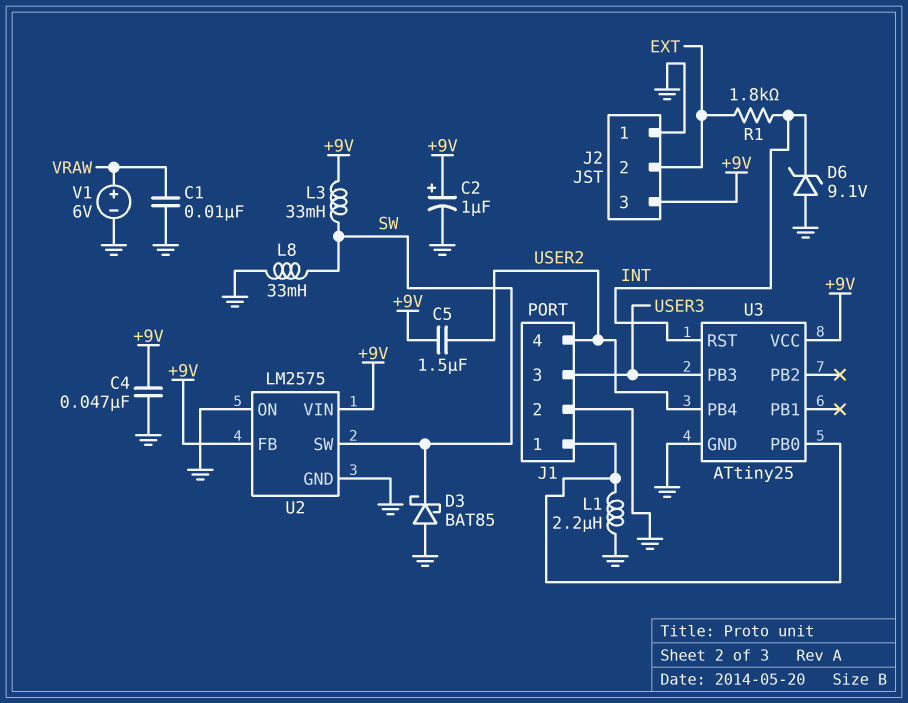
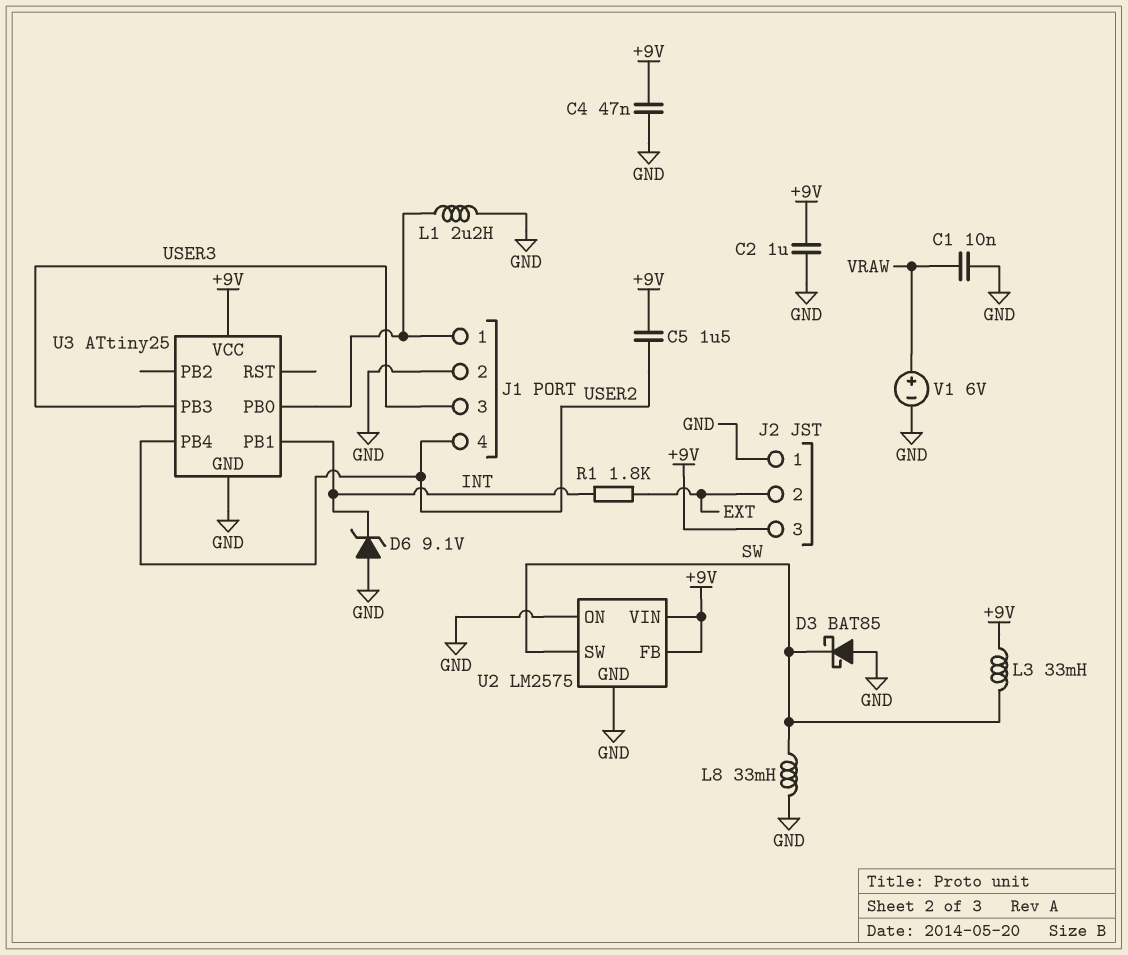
C2: 1uF (plus +9V, minus GND) -> 1uF (+9V, GND)
U3 pin PB1: none -> INT
U3 pin RST: INT -> none

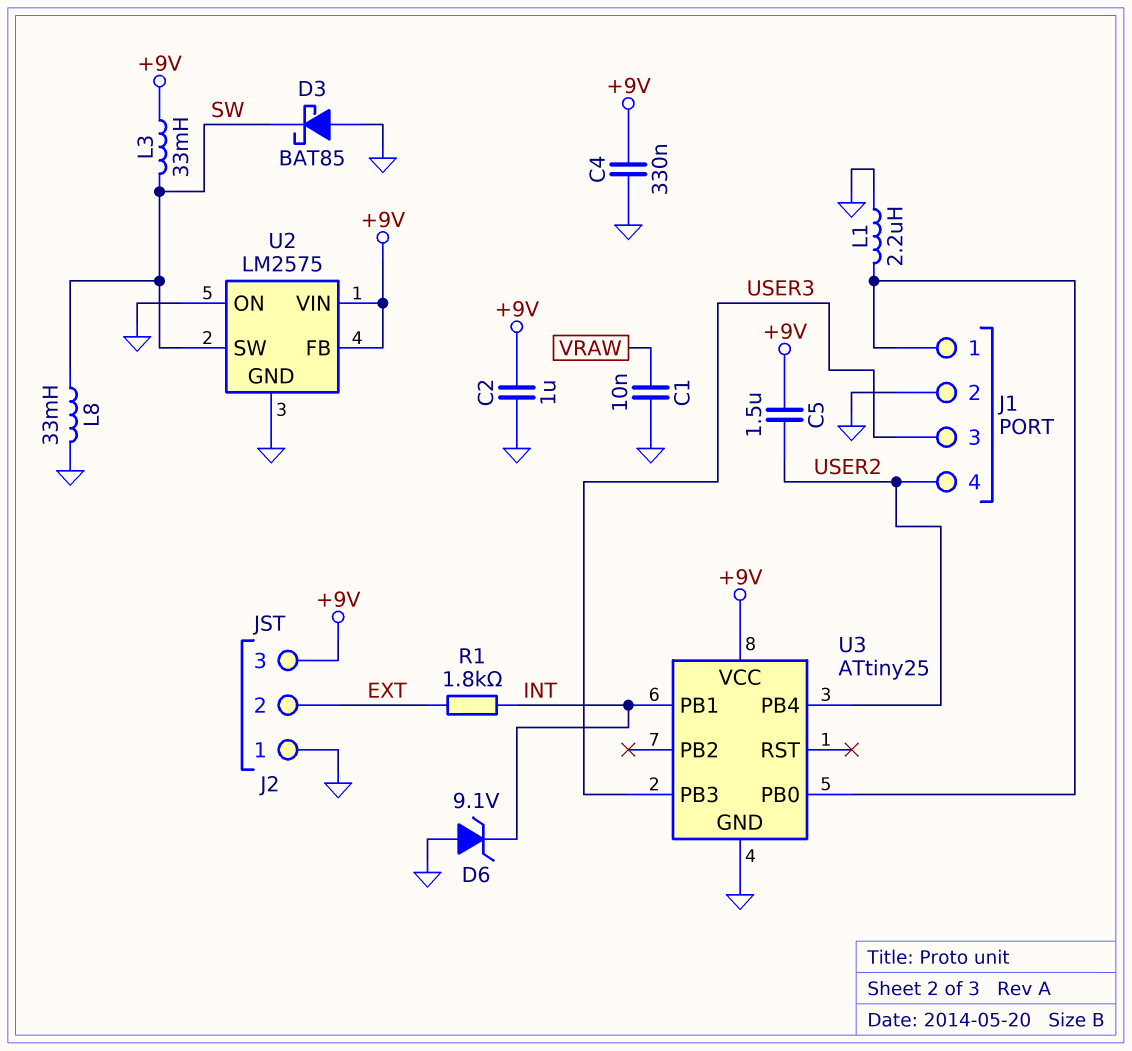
C4: 47nF (+9V, GND) -> 330nF (+9V, GND)
V1: 6V (plus VRAW, minus GND) -> none

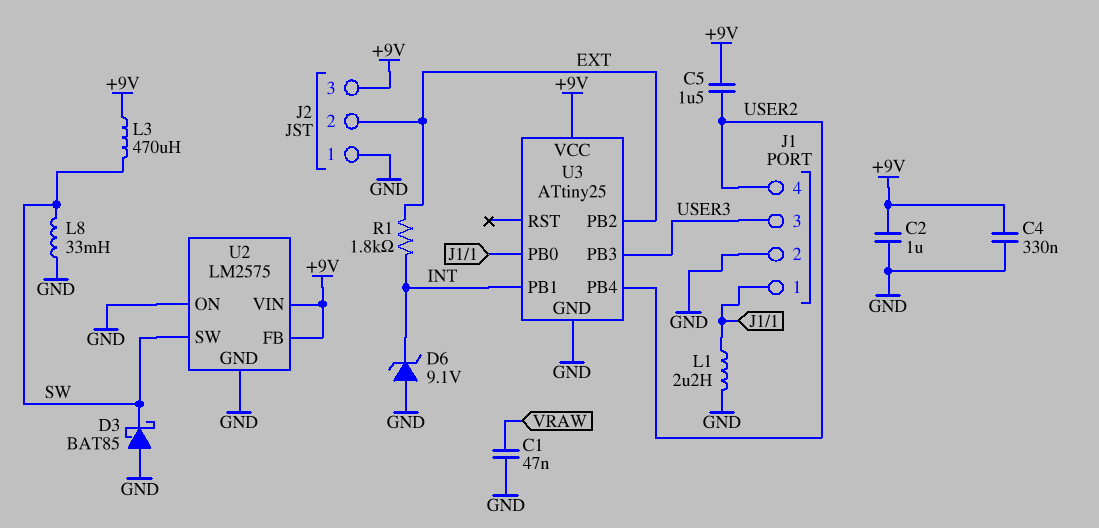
C1: 10nF (GND, VRAW) -> 47nF (GND, VRAW)
L3: 33mH (+9V, SW) -> 470uH (+9V, SW)
U3 pin PB2: none -> EXT

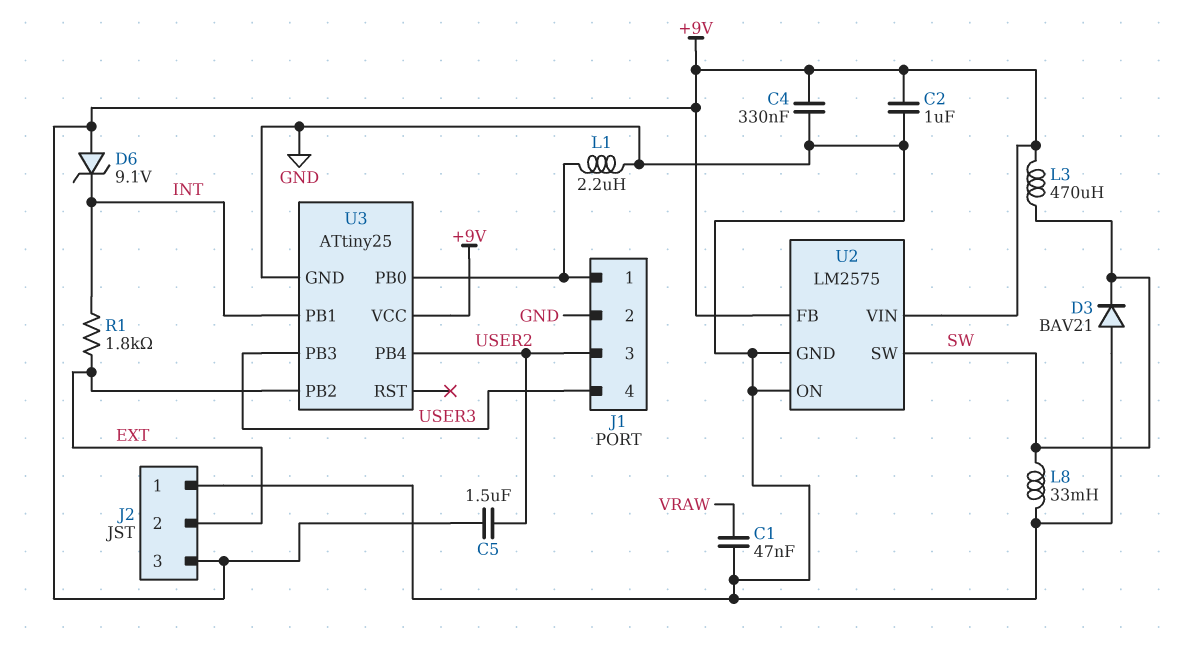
D3: schottky BAT85 (A GND, K SW) -> diode BAV21 (A GND, K SW)
D6: zener 9.1V (A GND, K INT) -> zener 9.1V (A +9V, K INT)
J1 pin 3: USER3 -> USER2
J1 pin 4: USER2 -> USER3

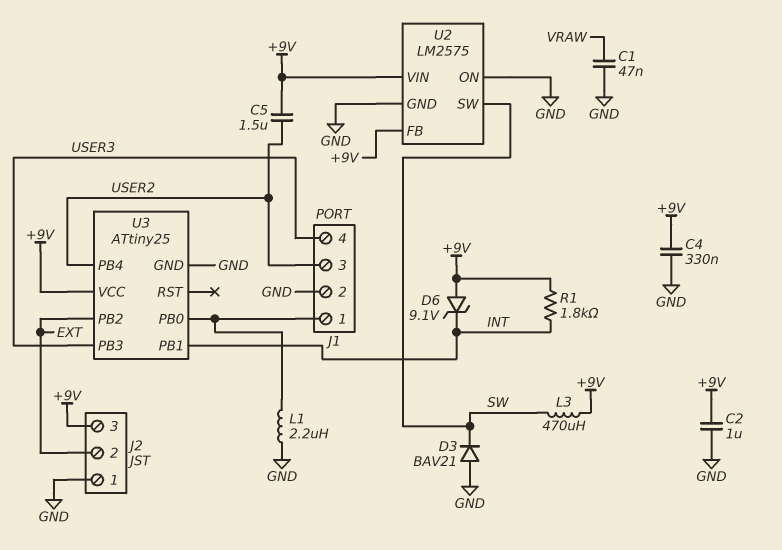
L8: 33mH (GND, SW) -> none
R1: 1.8k (EXT, INT) -> 1.8k (+9V, INT)

